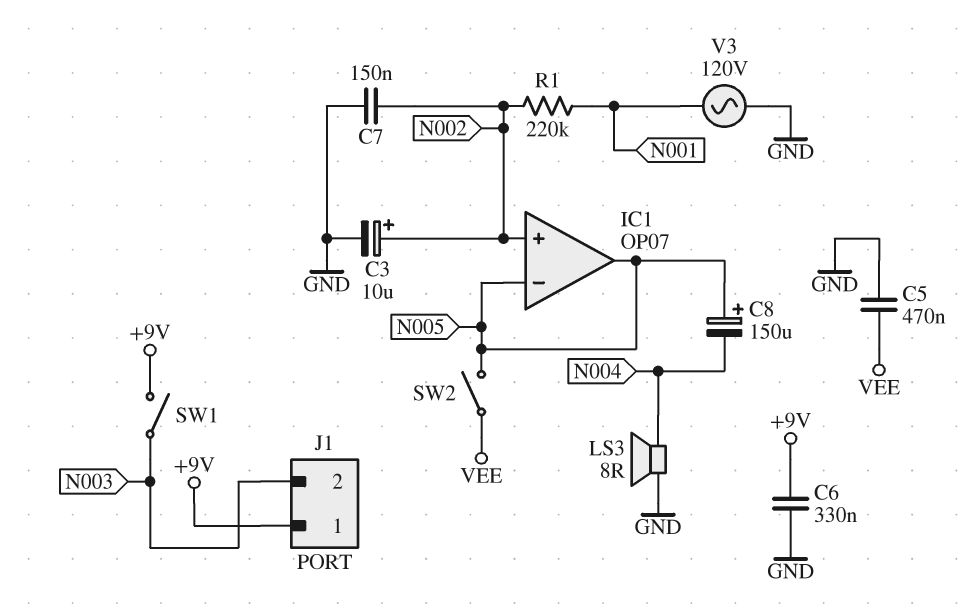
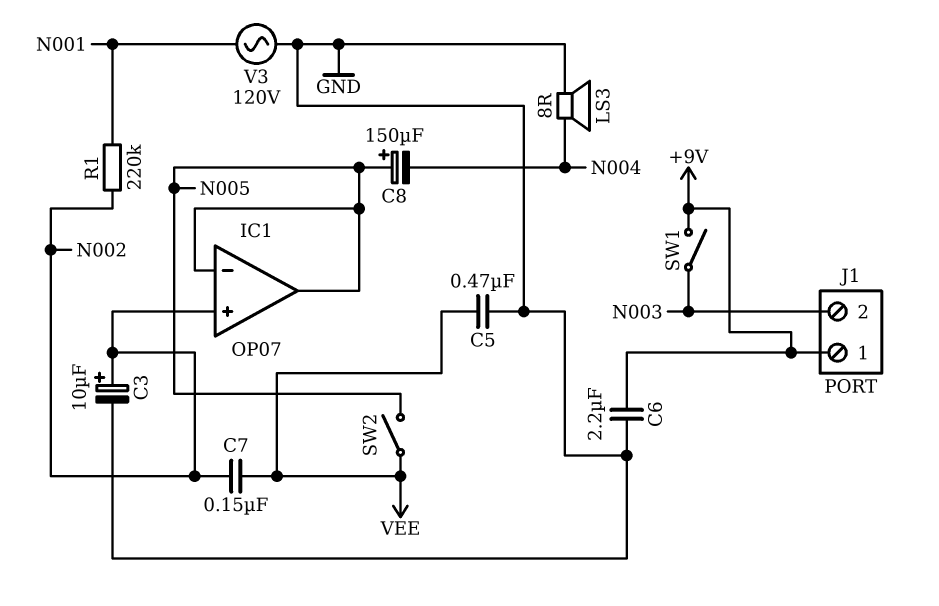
C6: 330nF (+9V, GND) -> 2.2uF (+9V, GND)
C7: 150nF (GND, N002) -> 150nF (N002, VEE)

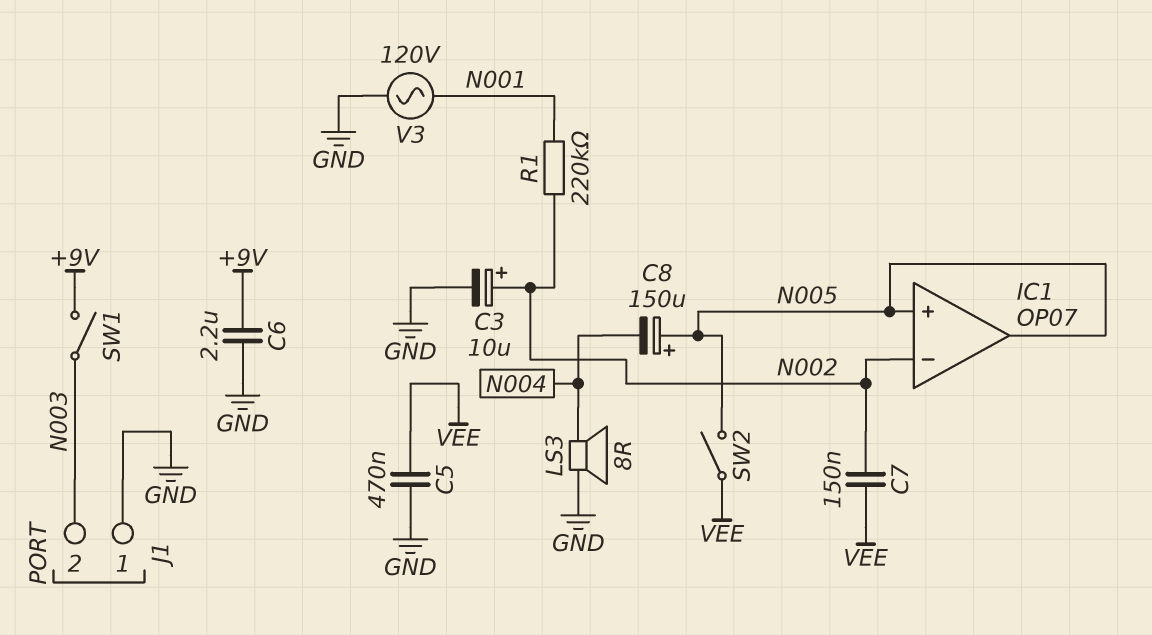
IC1 pin in+: N002 -> N005
IC1 pin in-: N005 -> N002
J1 pin 1: +9V -> GND

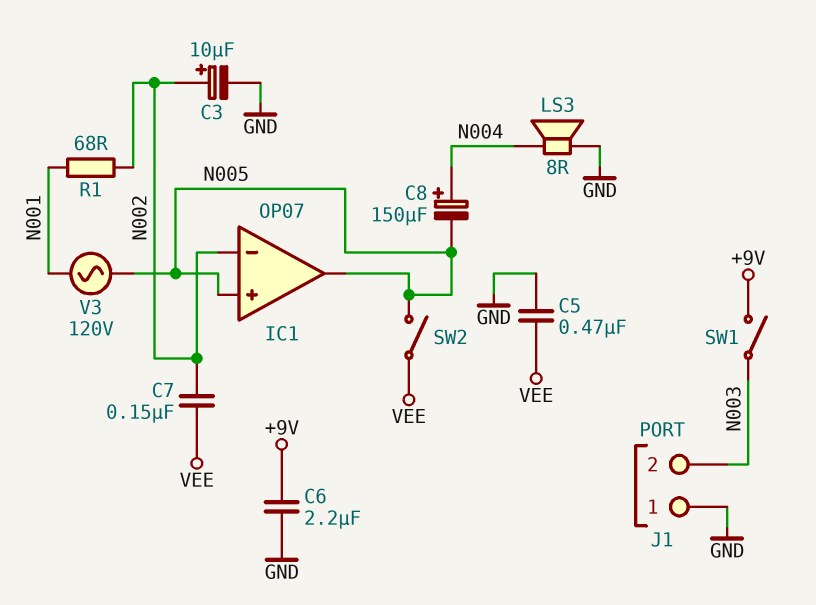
C8: 150uF (plus N005, minus N004) -> 150uF (plus N004, minus N005)
R1: 220k (N001, N002) -> 68 (N001, N002)
V3: AC 120V (GND, N001) -> AC 120V (N001, N005)

